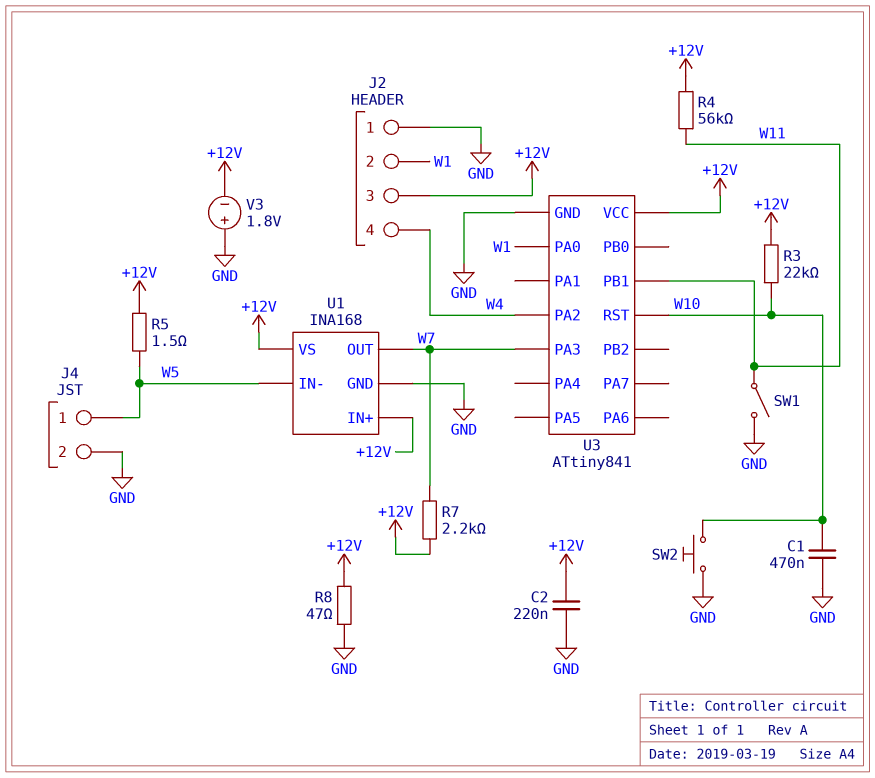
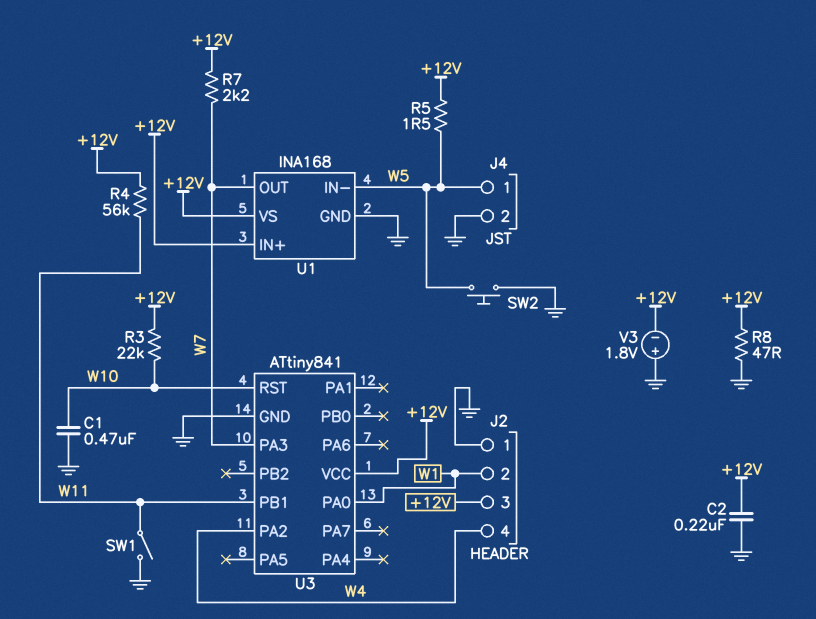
SW2: button (GND, W10) -> button (GND, W5)

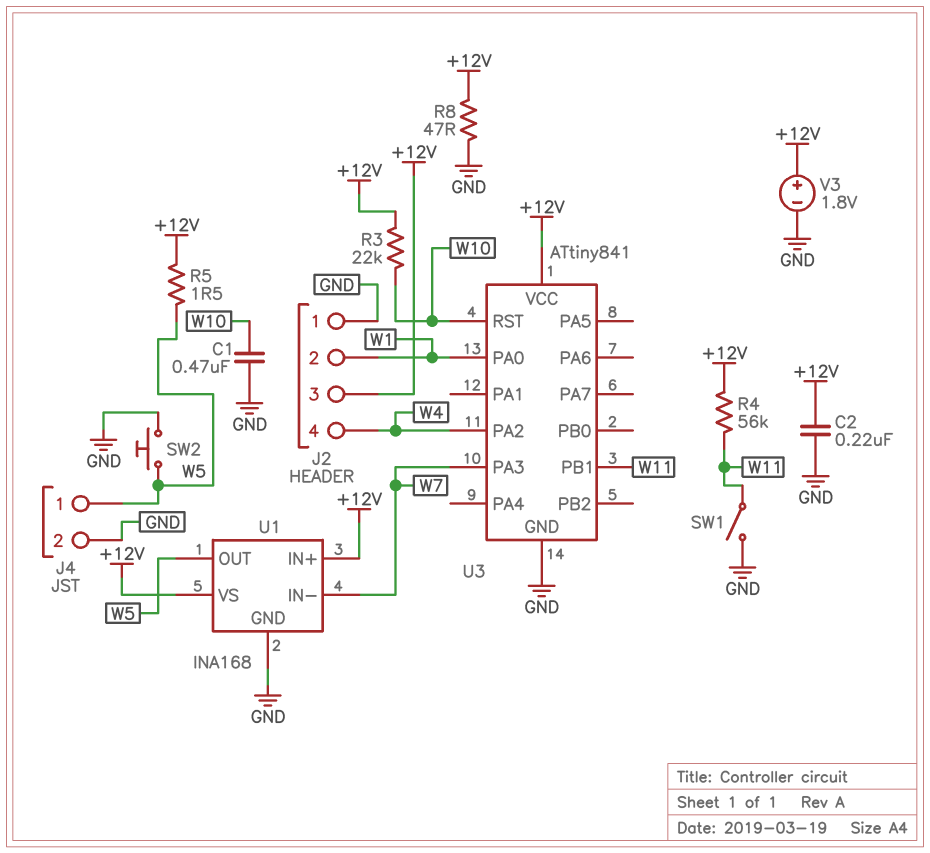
R7: 2.2k (+12V, W7) -> none
U1 pin IN-: W5 -> W7
U1 pin OUT: W7 -> W5
V3: 1.8V (plus GND, minus +12V) -> 1.8V (plus +12V, minus GND)

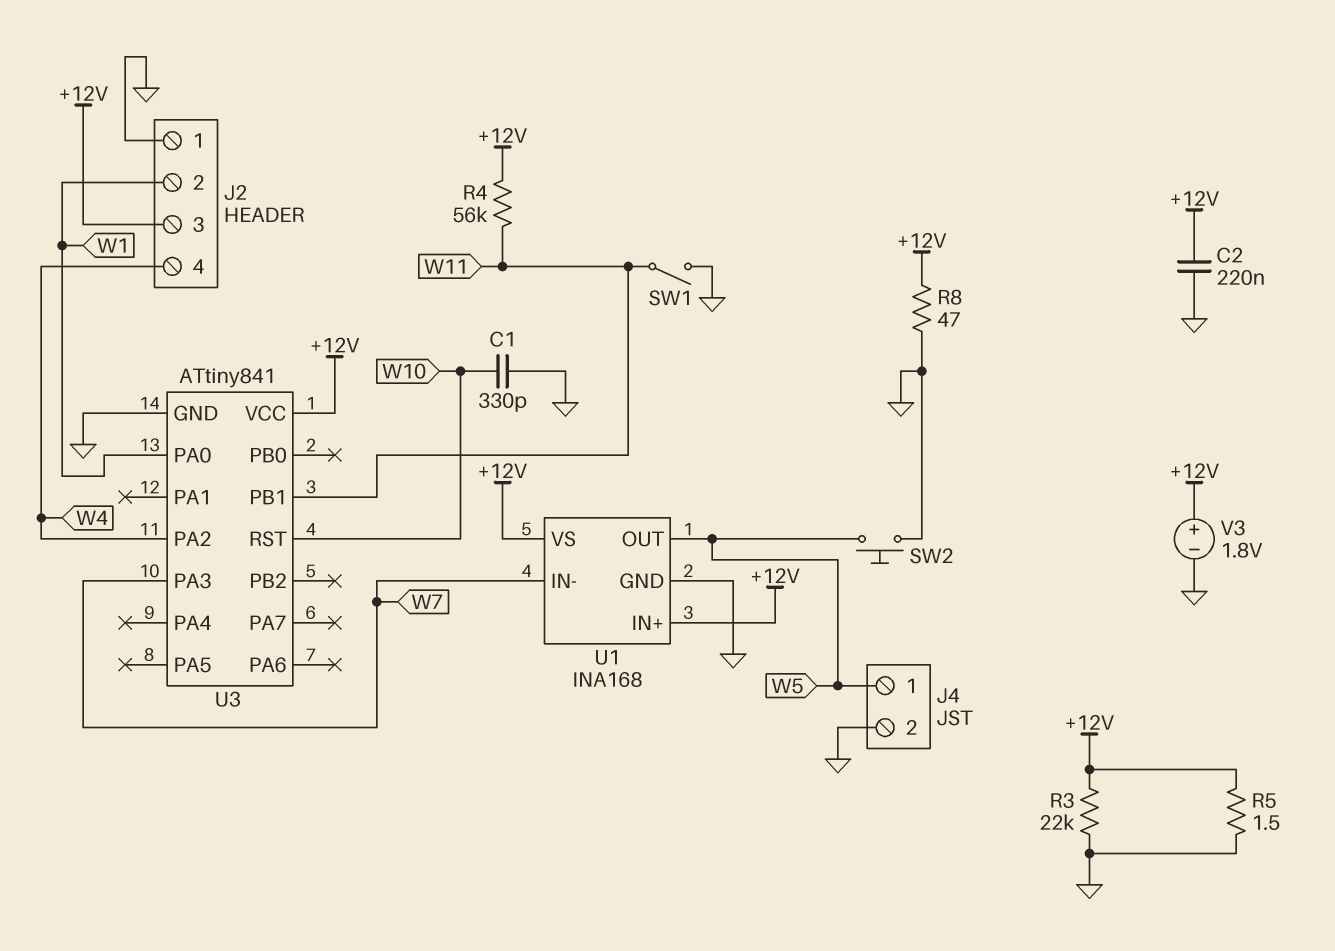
C1: 470nF (GND, W10) -> 330pF (GND, W10)
R3: 22k (+12V, W10) -> 22k (+12V, GND)
R5: 1.5 (+12V, W5) -> 1.5 (+12V, GND)

